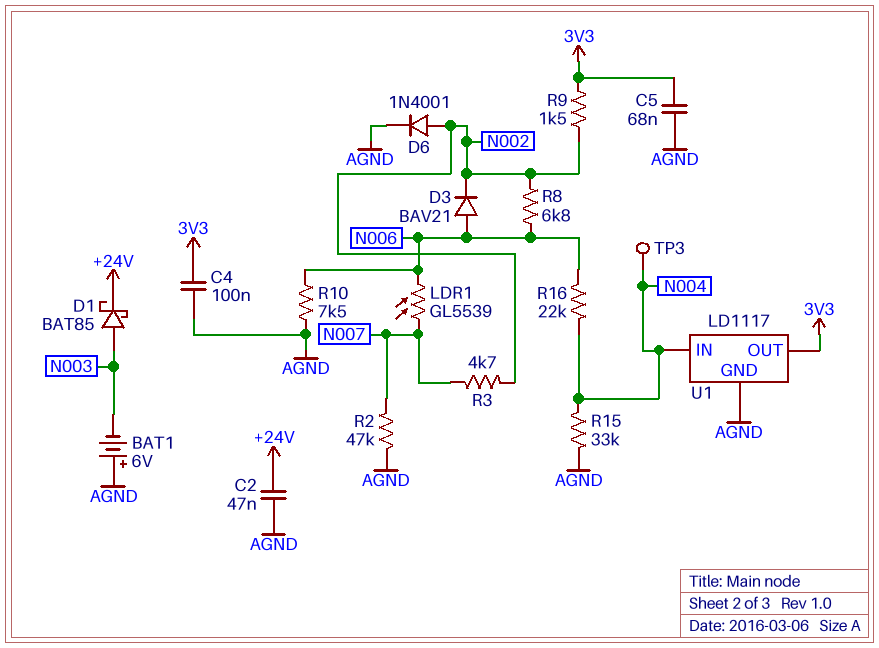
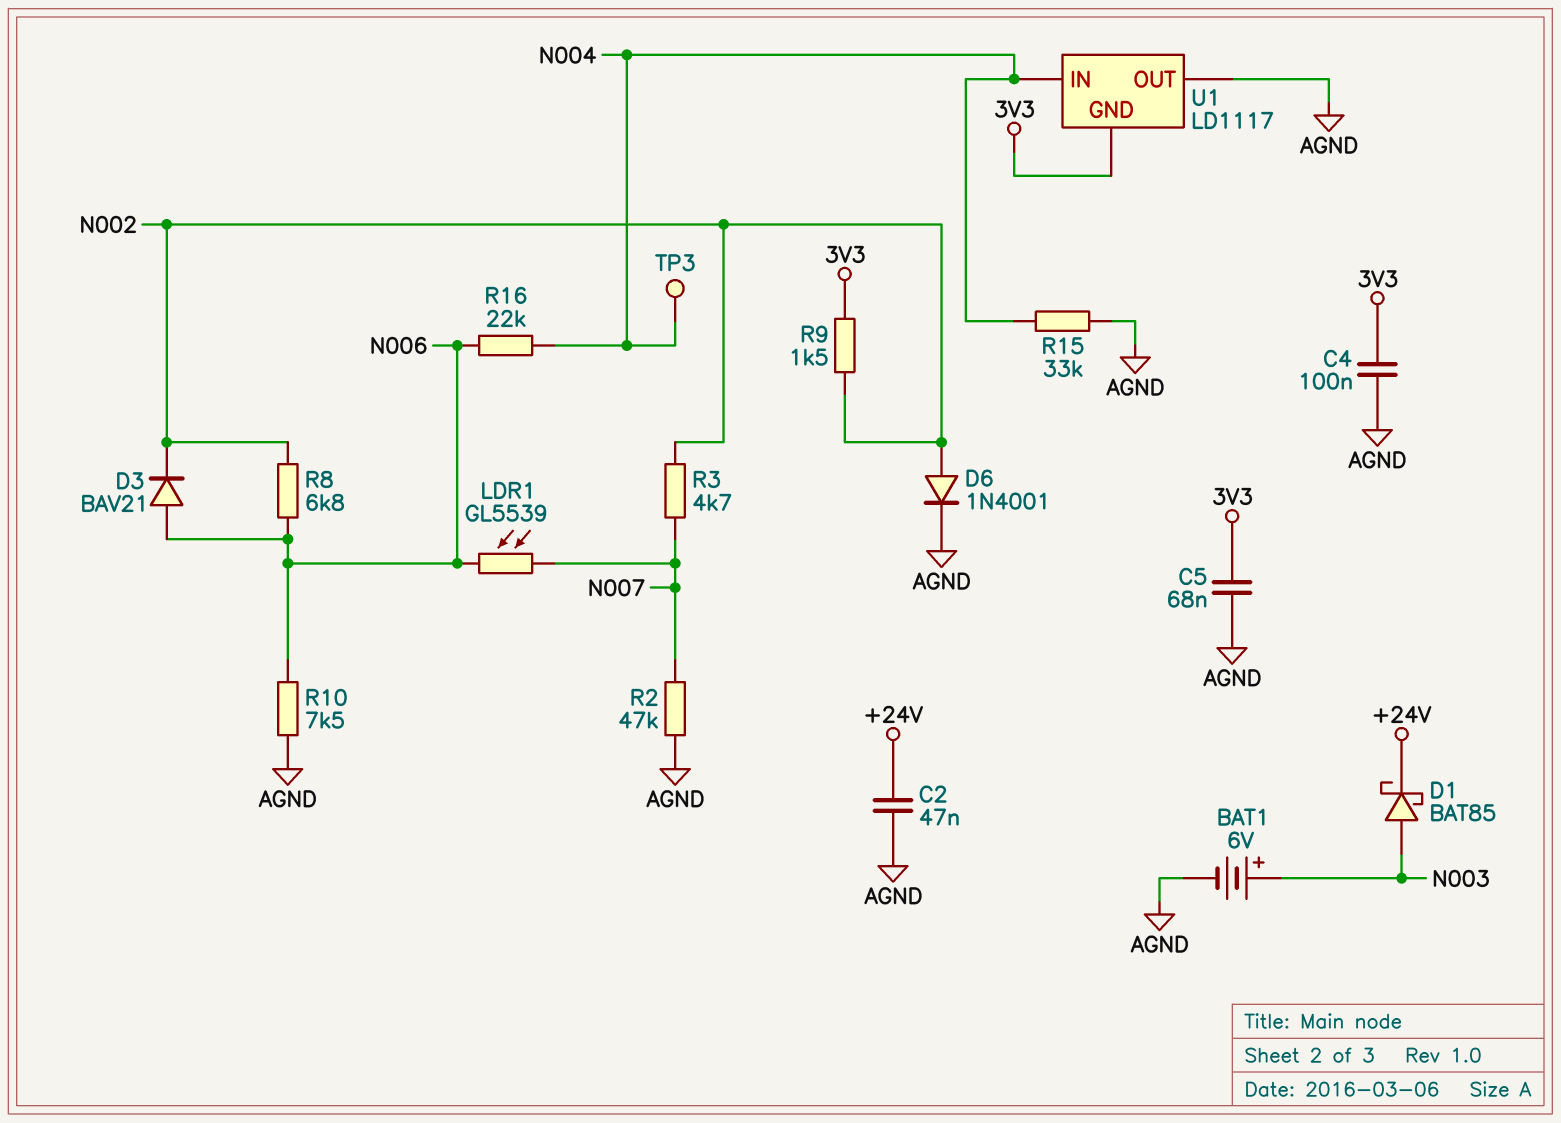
BAT1: 6V (plus AGND, minus N003) -> 6V (plus N003, minus AGND)
U1 pin GND: AGND -> 3V3
U1 pin OUT: 3V3 -> AGND

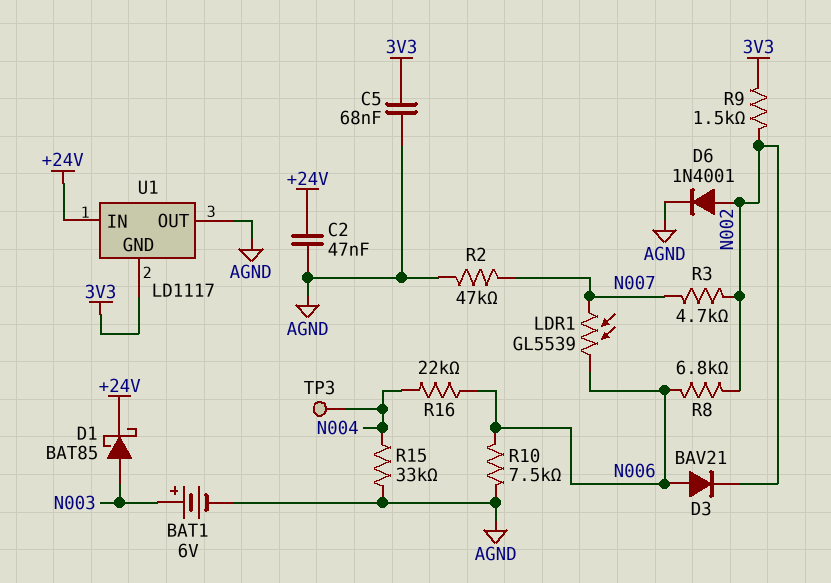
C4: 100nF (3V3, AGND) -> none
U1 pin IN: N004 -> +24V

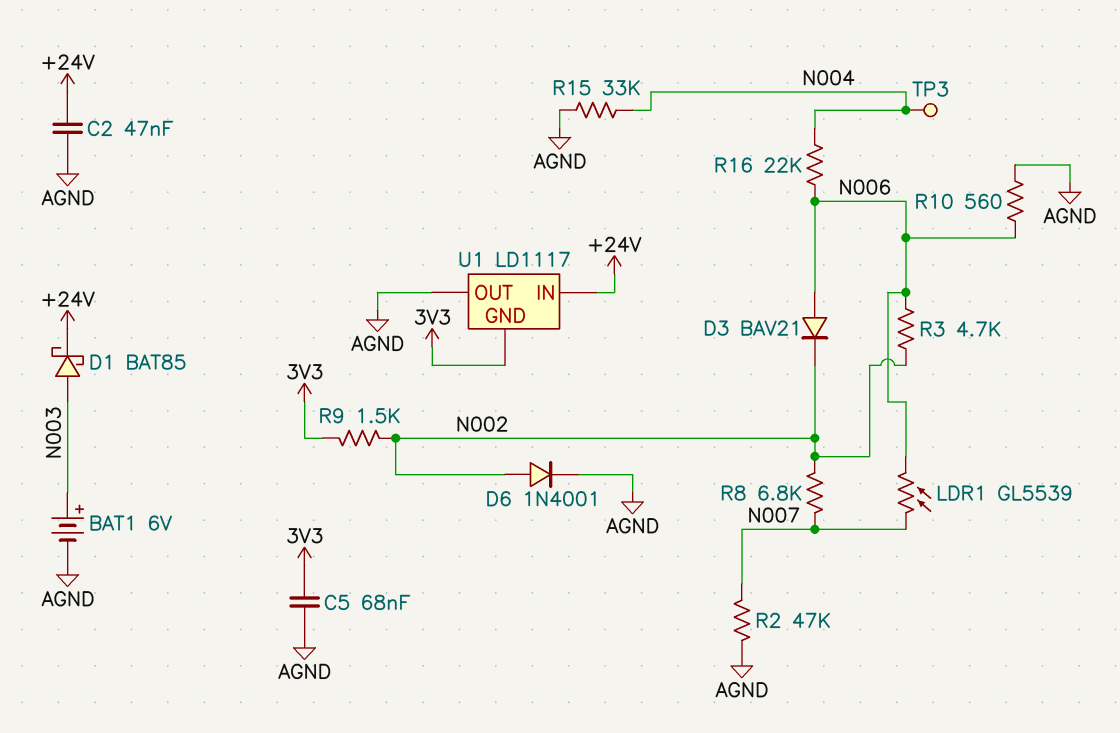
R3: 4.7k (N002, N007) -> 4.7k (N002, N006)
R8: 6.8k (N002, N006) -> 6.8k (N002, N007)
R10: 7.5k (AGND, N006) -> 560 (AGND, N006)

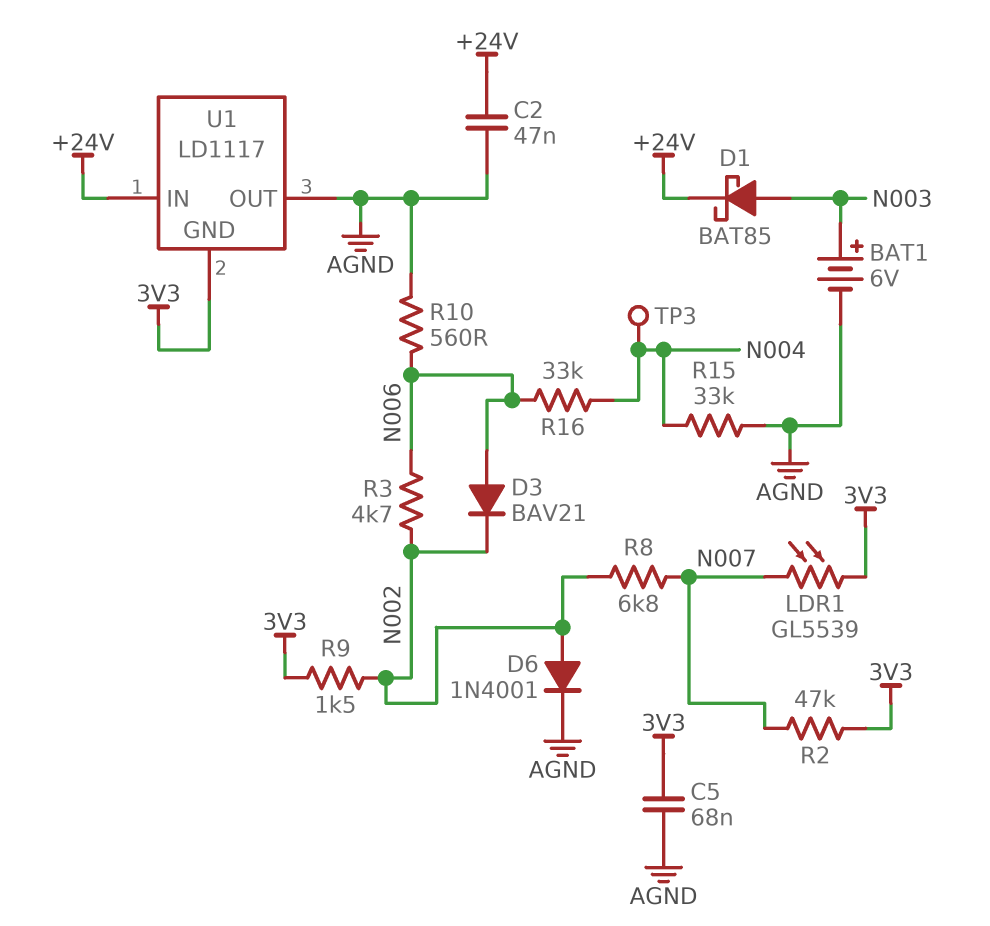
LDR1: GL5539 (N006, N007) -> GL5539 (3V3, N007)
R2: 47k (AGND, N007) -> 47k (3V3, N007)
R16: 22k (N004, N006) -> 33k (N004, N006)

